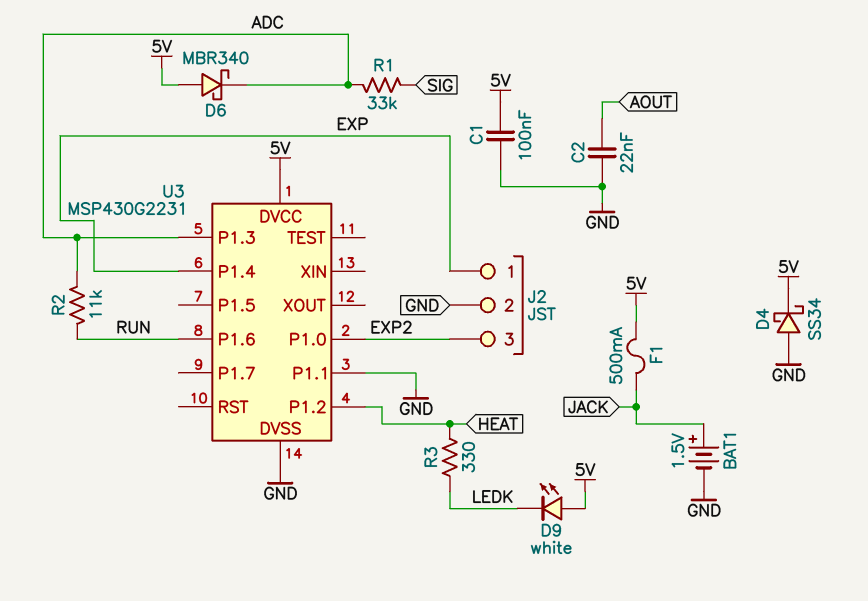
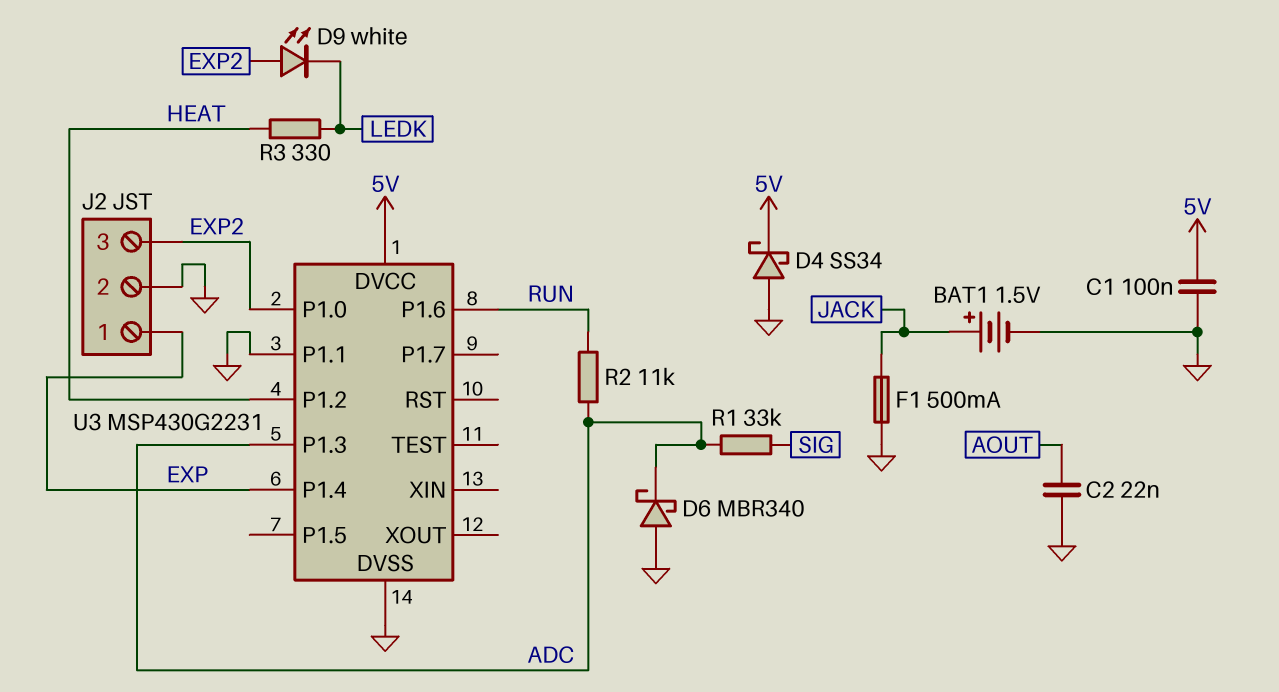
D6: schottky MBR340 (A 5V, K ADC) -> schottky MBR340 (A GND, K ADC)
D9: LED white (A 5V, K LEDK) -> LED white (A EXP2, K LEDK)
F1: 500mA (5V, JACK) -> 500mA (GND, JACK)

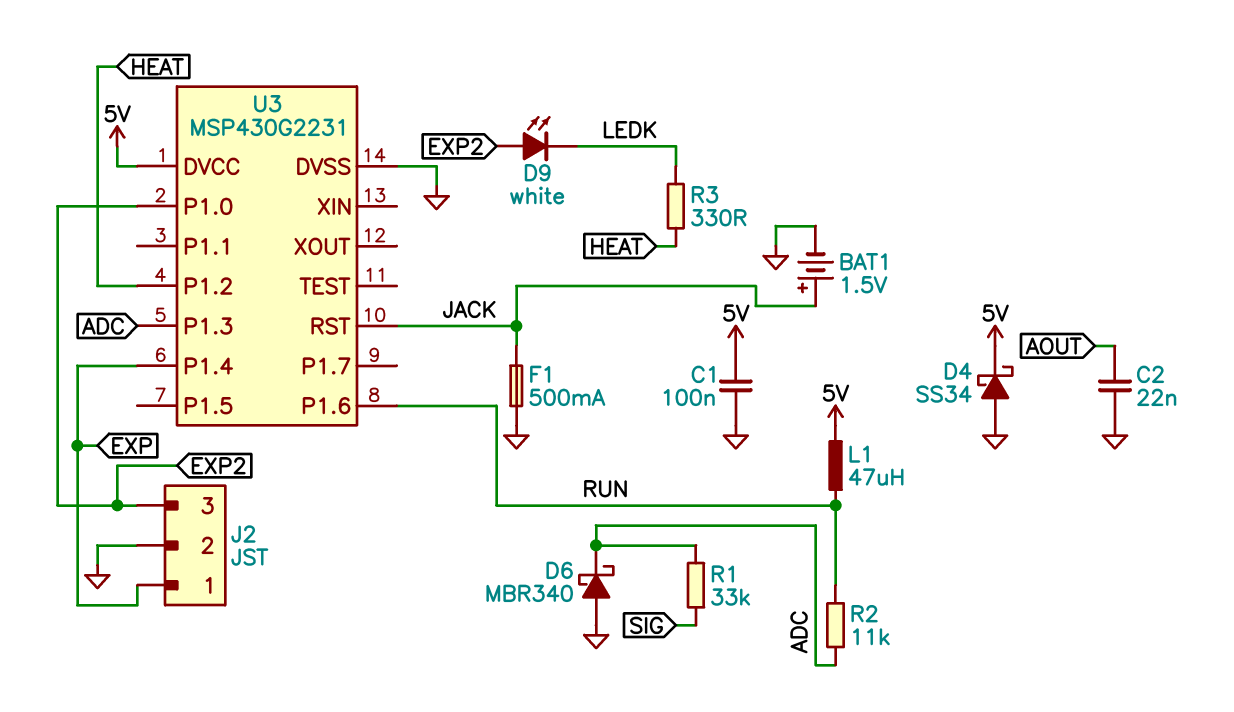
L1: none -> 47uH (5V, RUN)
U3 pin P1.1: GND -> none
U3 pin RST: none -> JACK

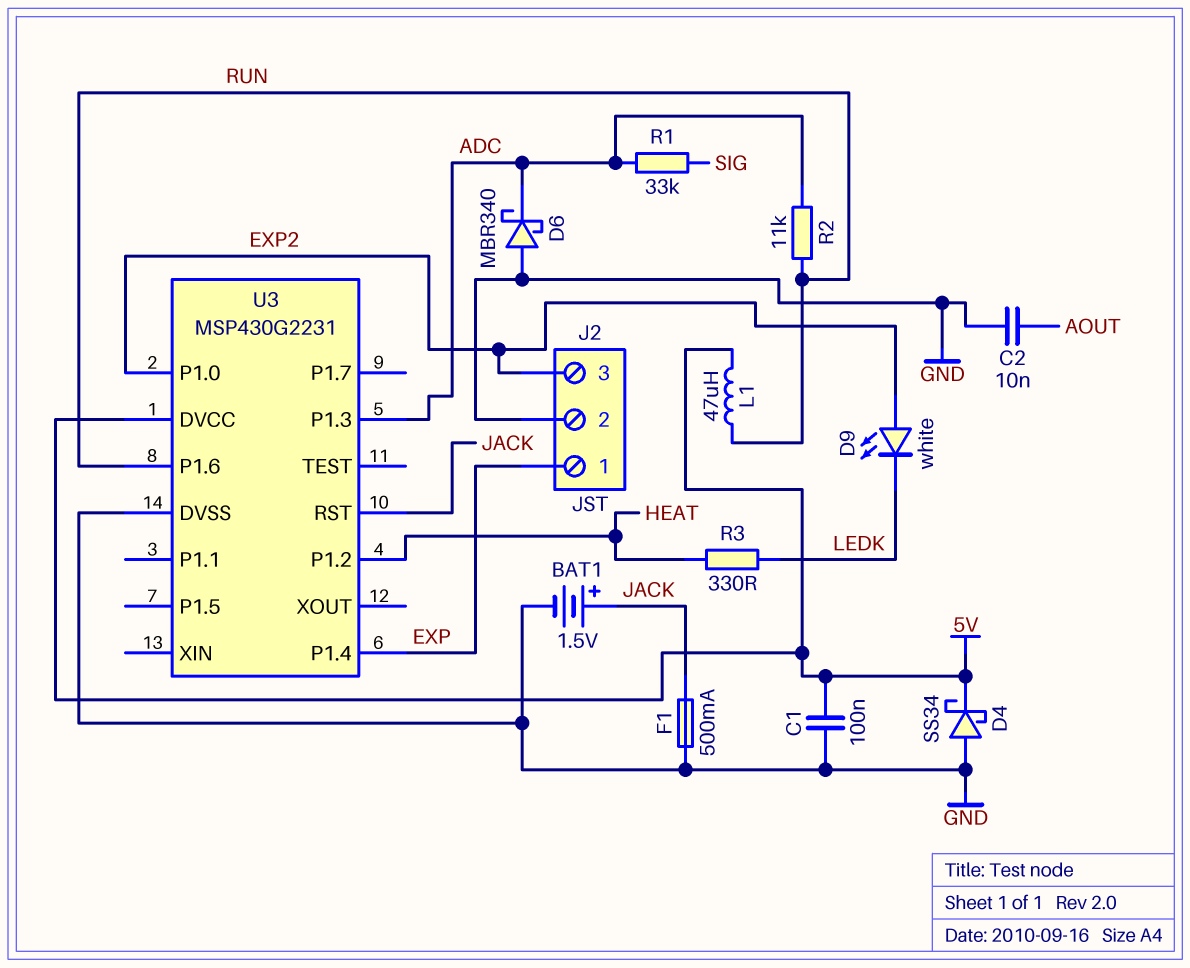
C2: 22nF (AOUT, GND) -> 10nF (AOUT, GND)

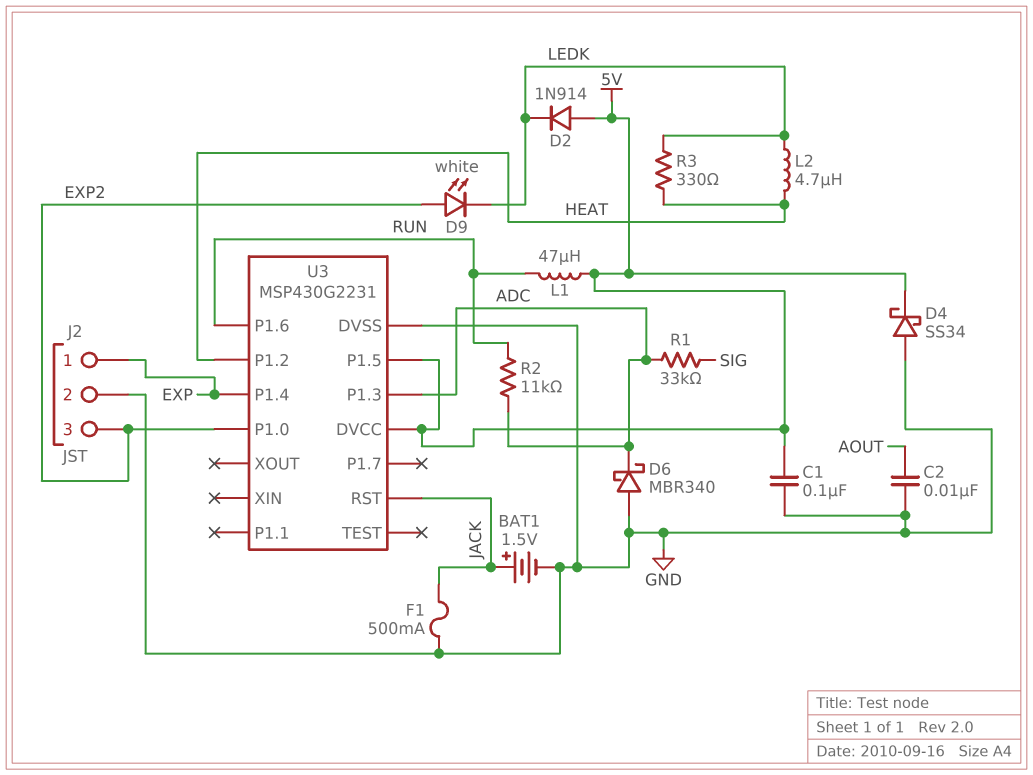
D2: none -> diode 1N914 (A 5V, K LEDK)
L2: none -> 4.7uH (HEAT, LEDK)
U3 pin P1.5: none -> 5V

